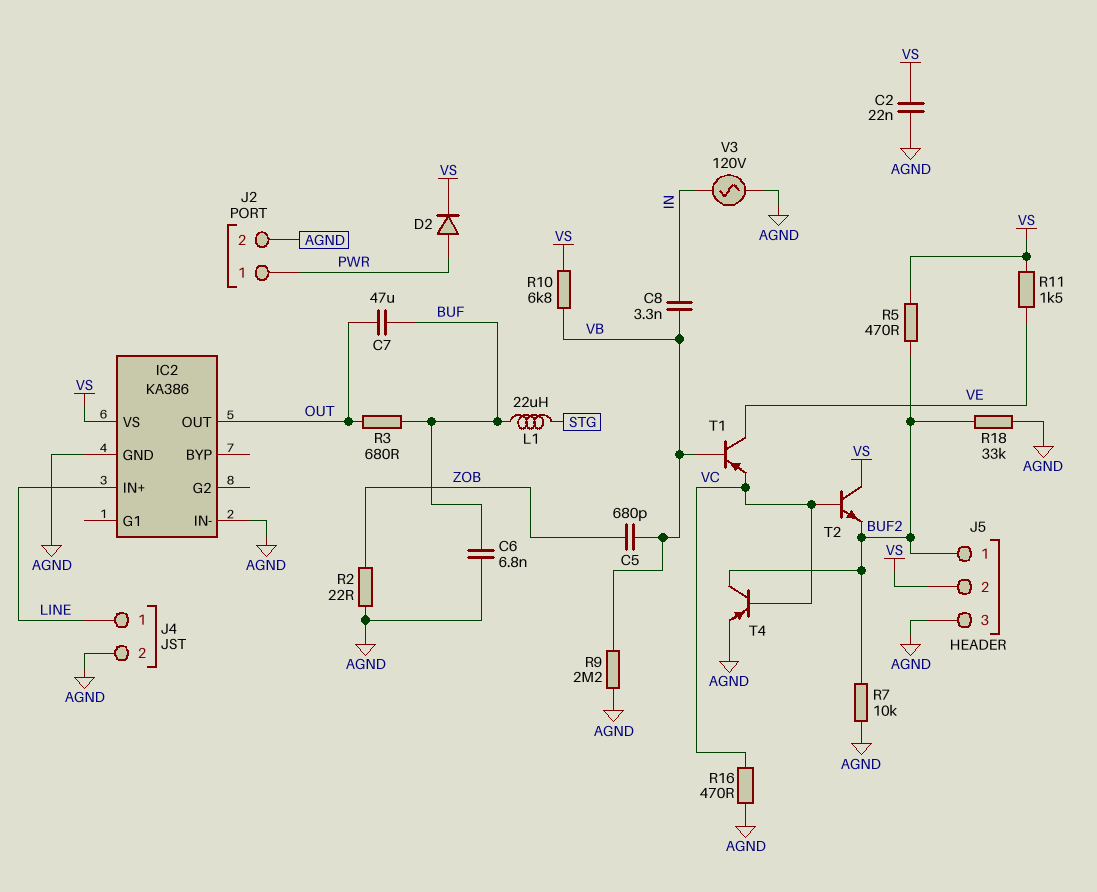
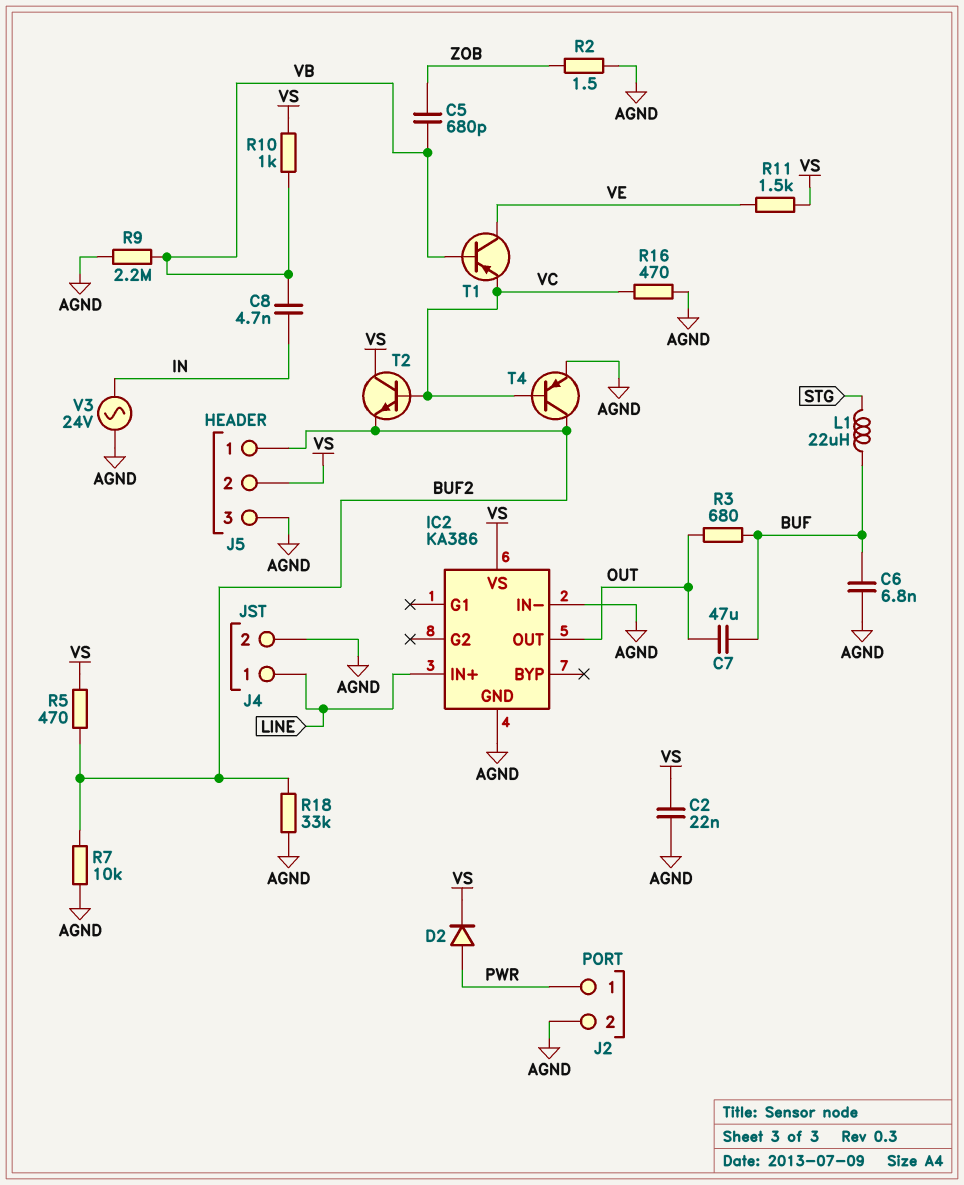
C8: 3.3nF (IN, VB) -> 4.7nF (IN, VB)
R2: 22 (AGND, ZOB) -> 1.5 (AGND, ZOB)
R10: 6.8k (VB, VS) -> 1k (VB, VS)
V3: AC 120V (AGND, IN) -> AC 24V (AGND, IN)

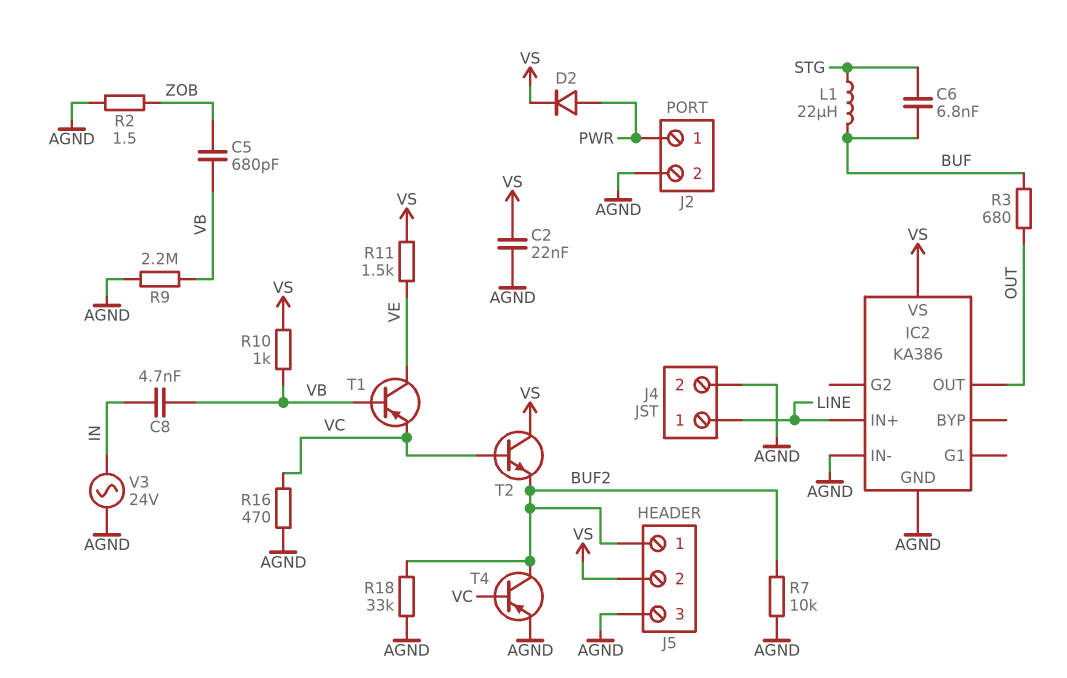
C6: 6.8nF (AGND, BUF) -> 6.8nF (BUF, STG)
C7: 47uF (BUF, OUT) -> none
R5: 470 (BUF2, VS) -> none

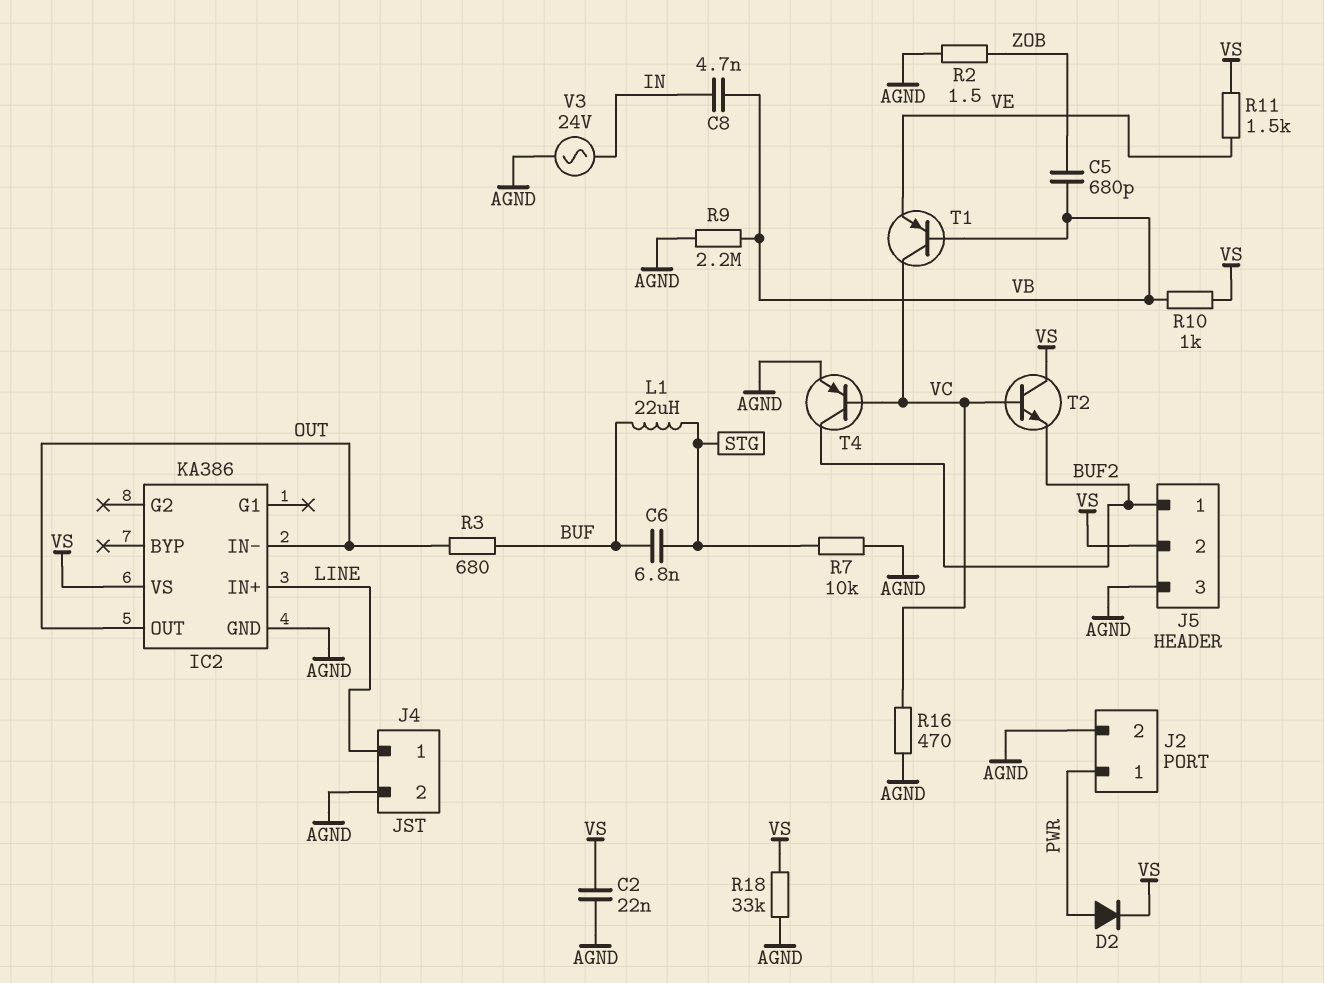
IC2 pin IN-: AGND -> OUT
R7: 10k (AGND, BUF2) -> 10k (AGND, STG)
R18: 33k (AGND, BUF2) -> 33k (AGND, VS)
T1: PNP (B VB, C VE, E VC) -> PNP (B VB, C VC, E VE)

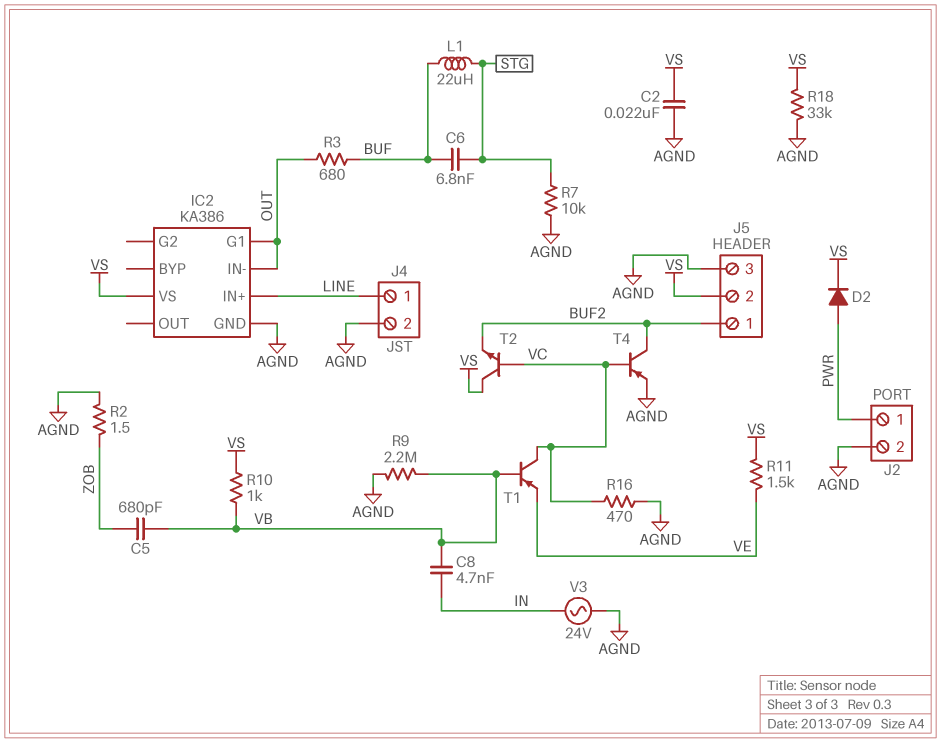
IC2 pin G1: none -> OUT
IC2 pin OUT: OUT -> none

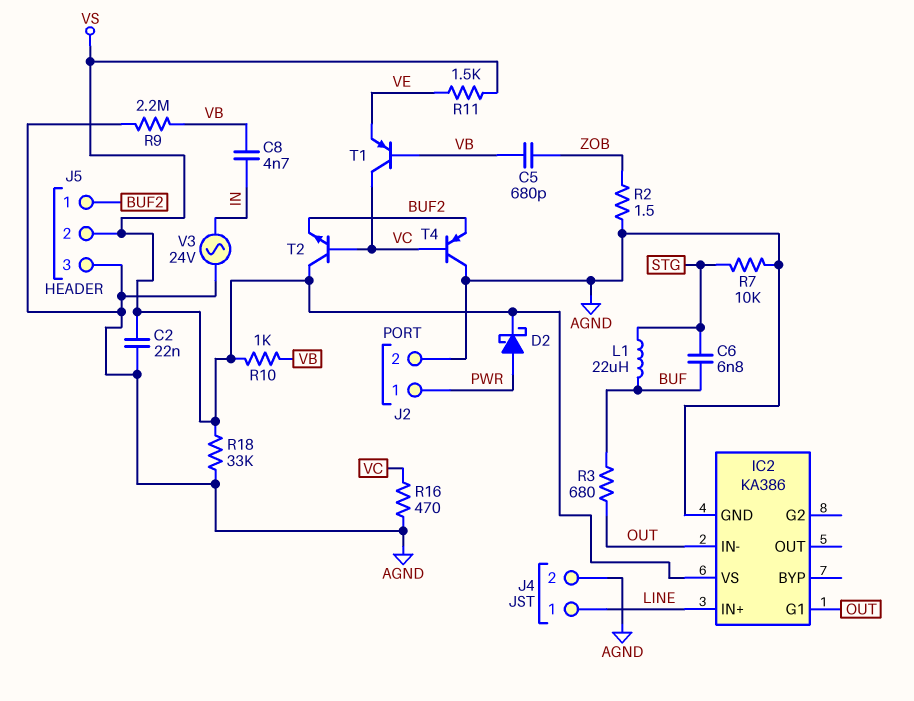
D2: diode (A PWR, K VS) -> schottky (A PWR, K VS)
T4: PNP (B VC, C BUF2, E AGND) -> PNP (B VC, C AGND, E BUF2)

